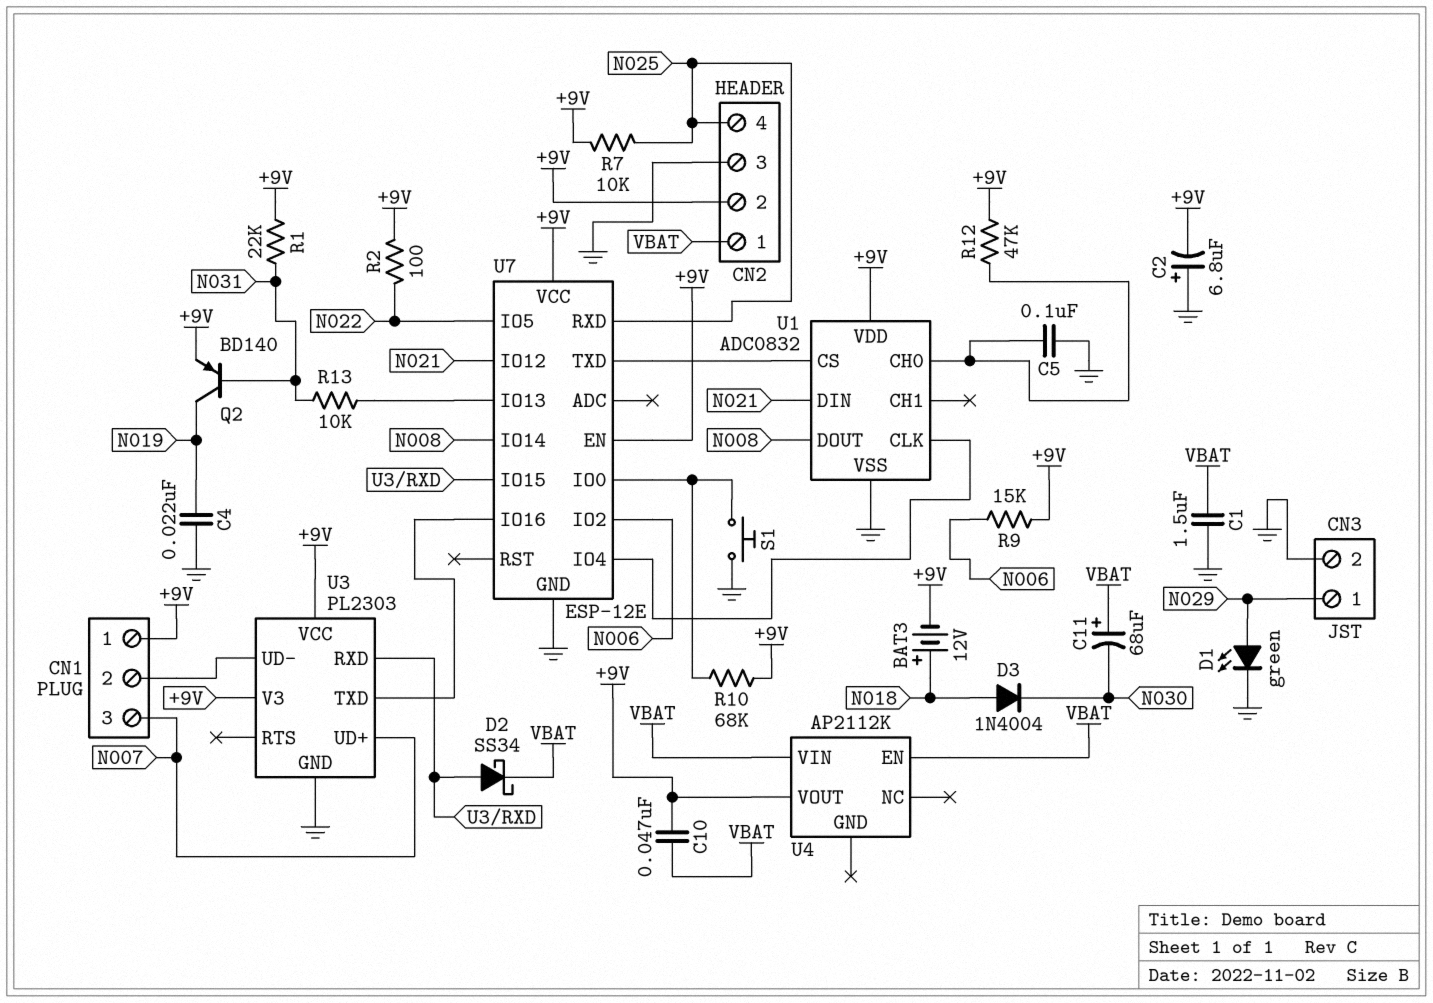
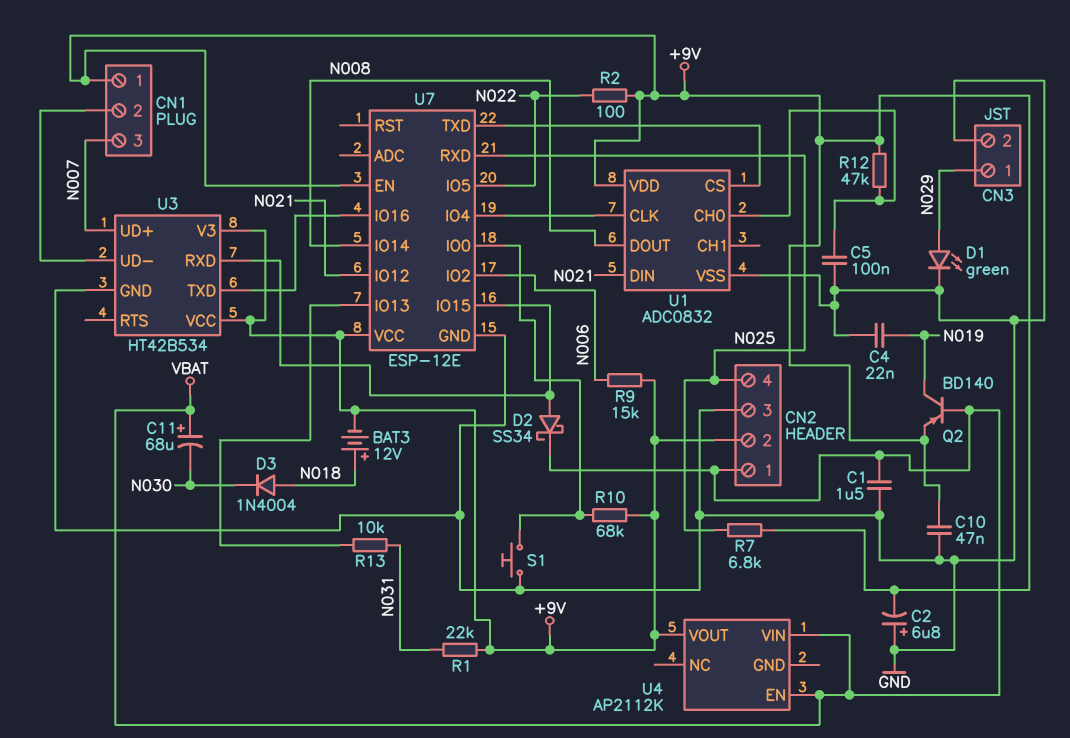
C10: 47nF (+9V, VBAT) -> 47nF (+9V, GND)
Q2: PNP BD140 (B N031, C N019, E +9V) -> PNP BD140 (B VBAT, C N019, E +9V)
R7: 10k (+9V, N025) -> 6.8k (+9V, N025)
U3: PL2303 -> HT42B534

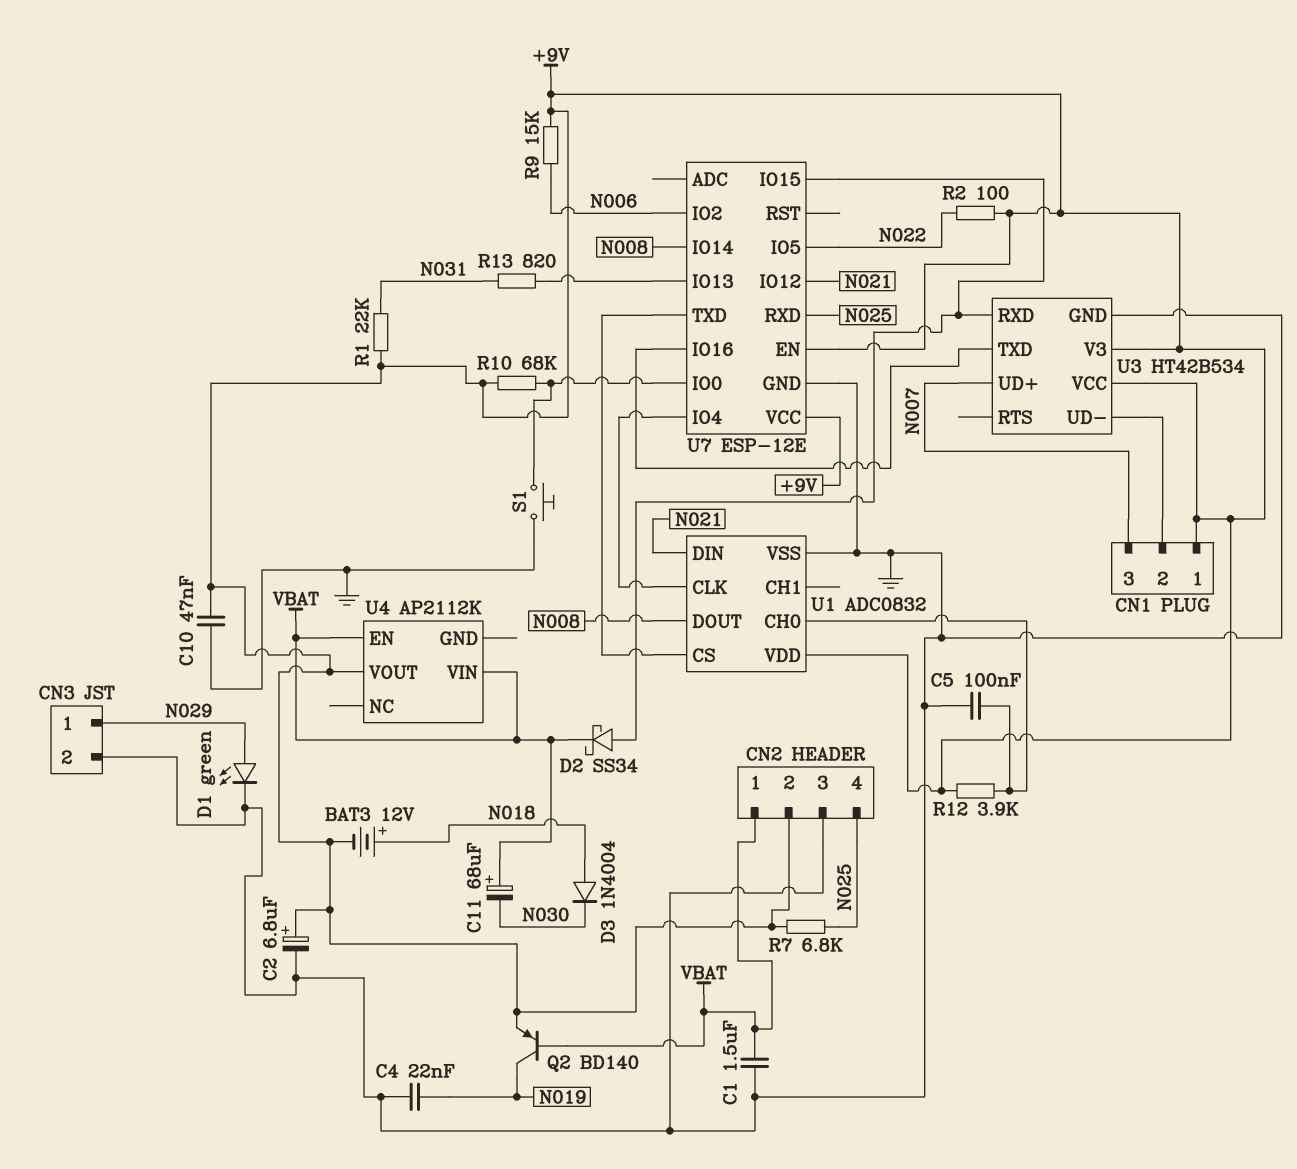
C2: 6.8uF (plus GND, minus +9V) -> 6.8uF (plus +9V, minus GND)
R12: 47k (+9V, U1/CH0) -> 3.9k (+9V, U1/CH0)
R13: 10k (N031, U7/IO13) -> 820 (N031, U7/IO13)

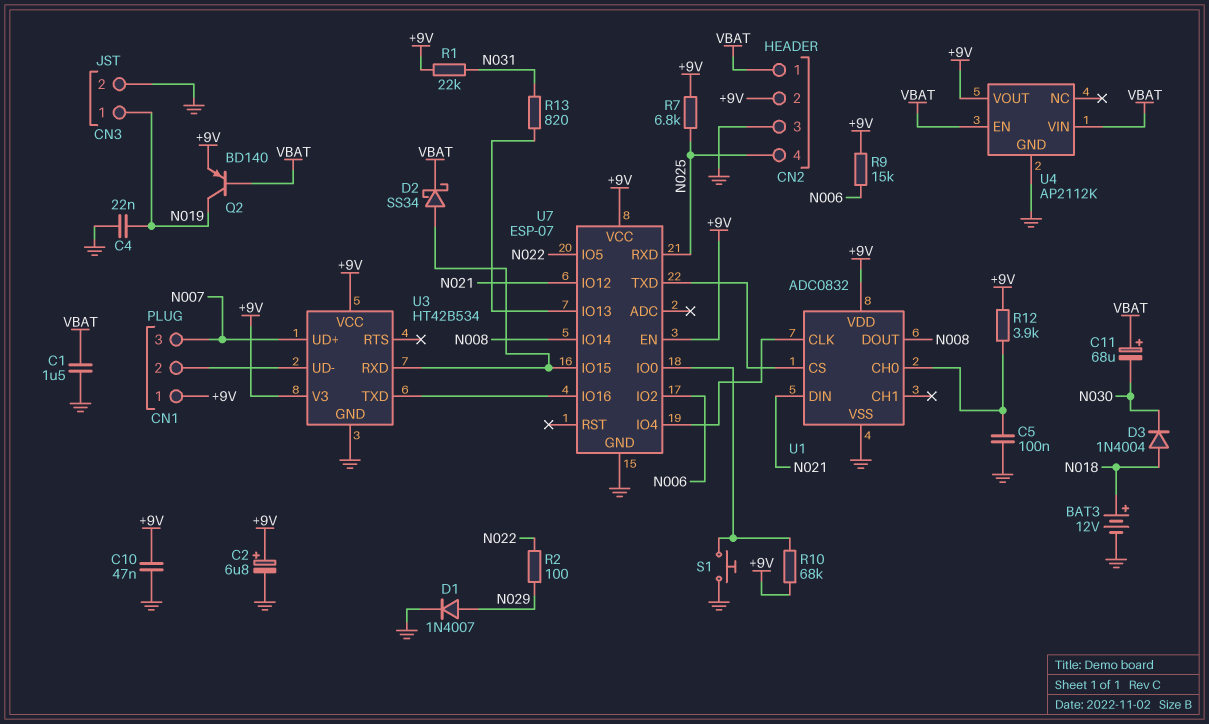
BAT3: 12V (plus N018, minus +9V) -> 12V (plus N018, minus GND)
CN3 pin 1: N029 -> N019
D1: LED green (A N029, K GND) -> diode 1N4007 (A N029, K GND)
R2: 100 (+9V, N022) -> 100 (N022, N029)
U4 pin GND: none -> GND
U7: ESP-12E -> ESP-07

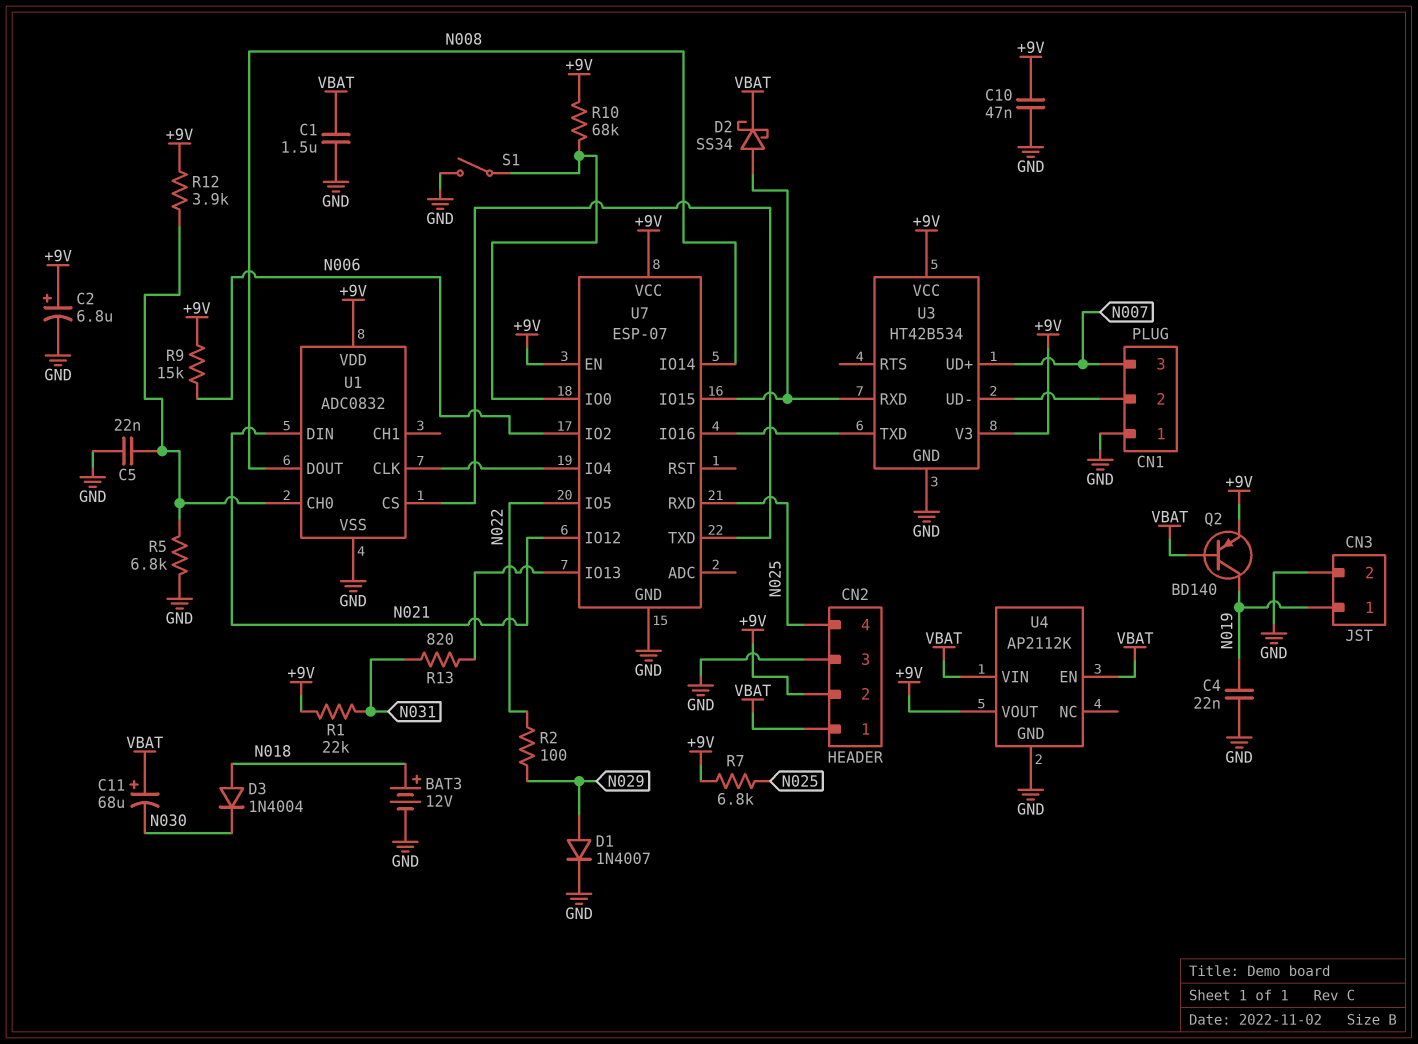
C5: 100nF (GND, U1/CH0) -> 22nF (GND, U1/CH0)
CN1 pin 1: +9V -> GND
R5: none -> 6.8k (GND, U1/CH0)
S1: button (GND, U7/IO0) -> switch (GND, U7/IO0)

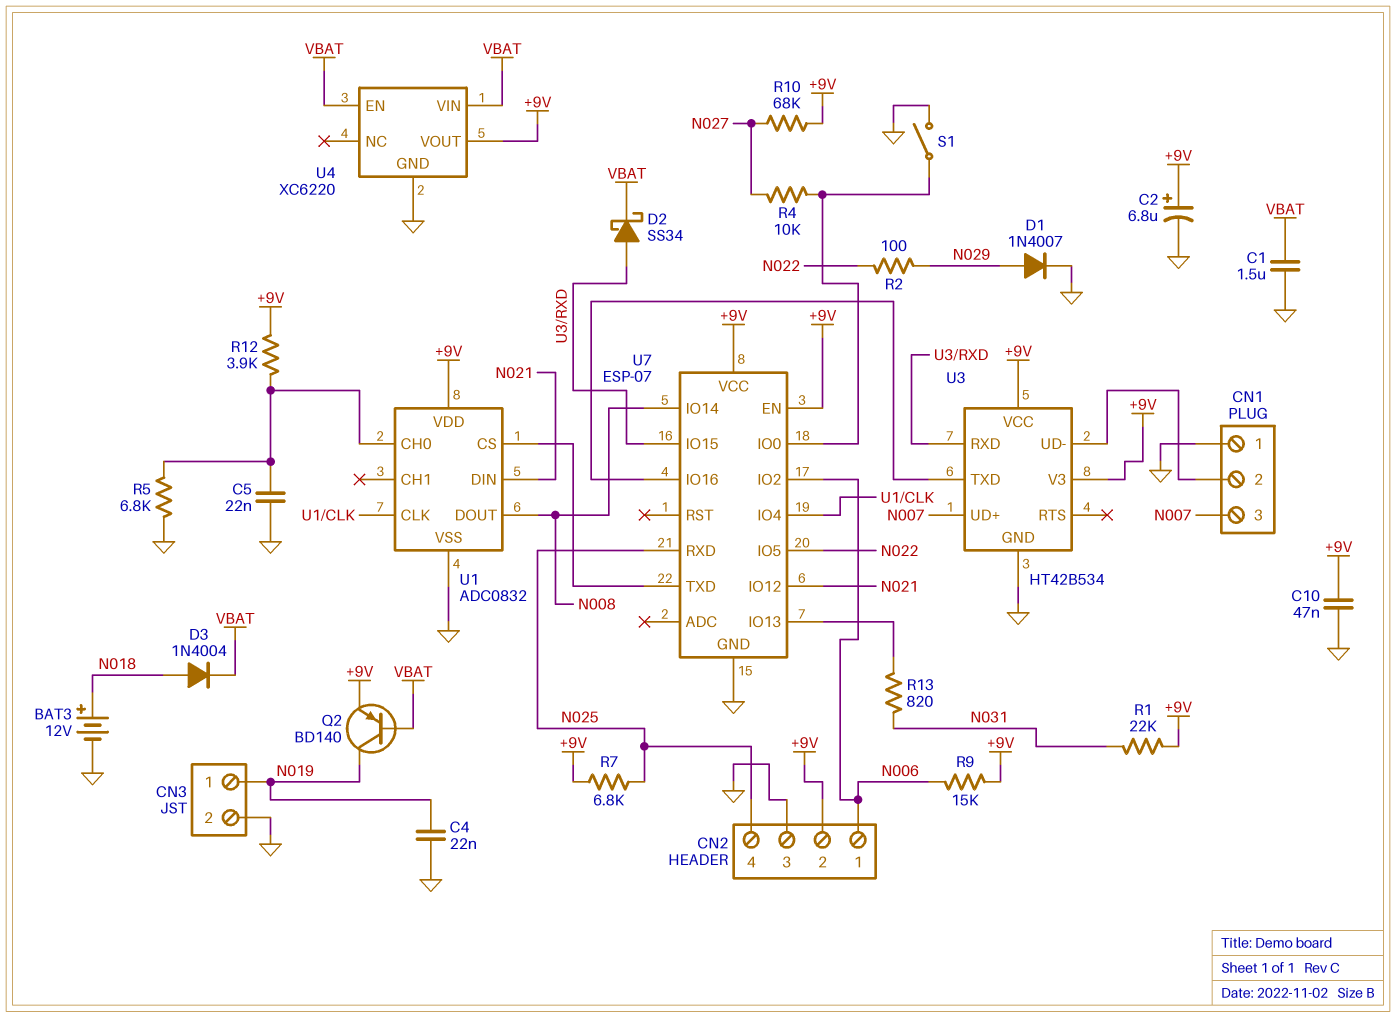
C11: 68uF (plus VBAT, minus N030) -> none
CN2 pin 1: VBAT -> N006
D3: diode 1N4004 (A N018, K N030) -> diode 1N4004 (A N018, K VBAT)
R4: none -> 10k (N027, U7/IO0)
R10: 68k (+9V, U7/IO0) -> 68k (+9V, N027)
U4: AP2112K -> XC6220

